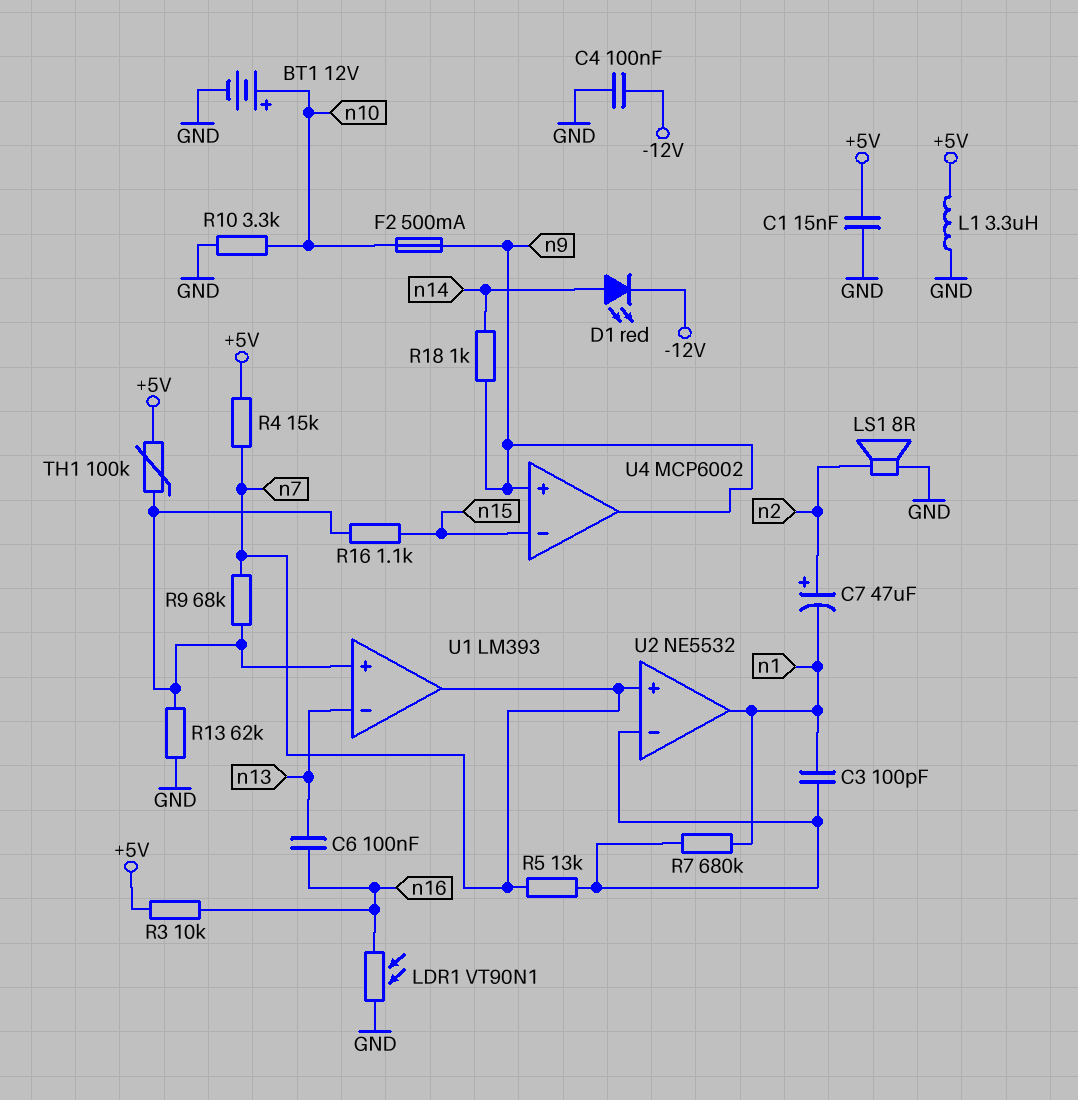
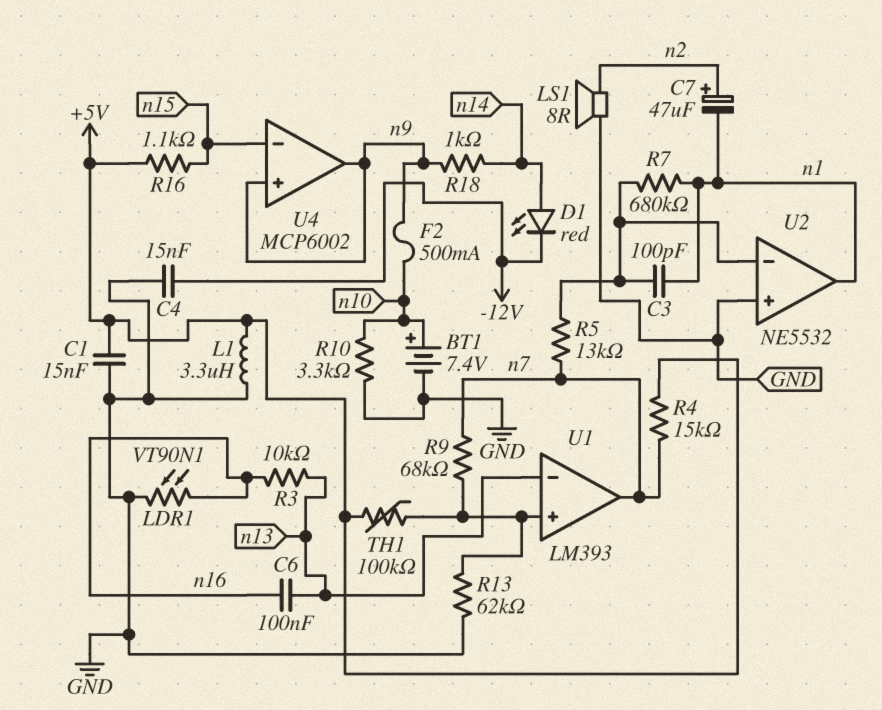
BT1: 12V (plus n10, minus GND) -> 7.4V (plus n10, minus GND)
C4: 100nF (-12V, GND) -> 15nF (-12V, GND)
R3: 10k (+5V, n16) -> 10k (n13, n16)
R16: 1.1k (U1/in+, n15) -> 1.1k (+5V, n15)
U2 pin in+: n7 -> GND

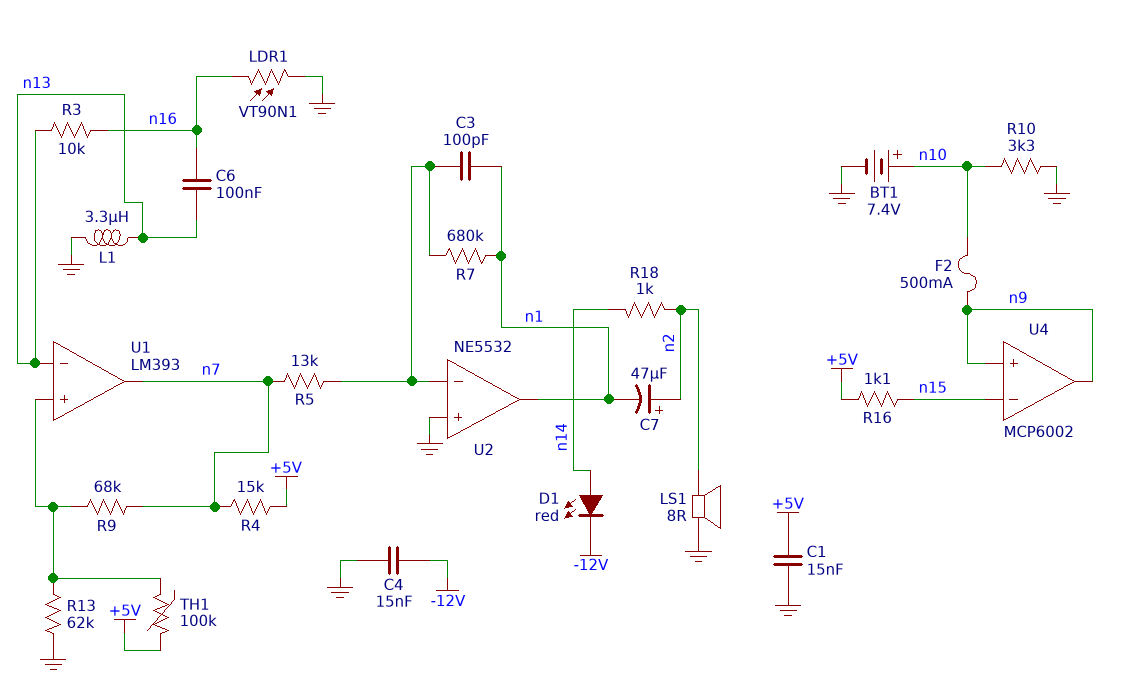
L1: 3.3uH (+5V, GND) -> 3.3uH (GND, n13)
R18: 1k (n9, n14) -> 1k (n2, n14)

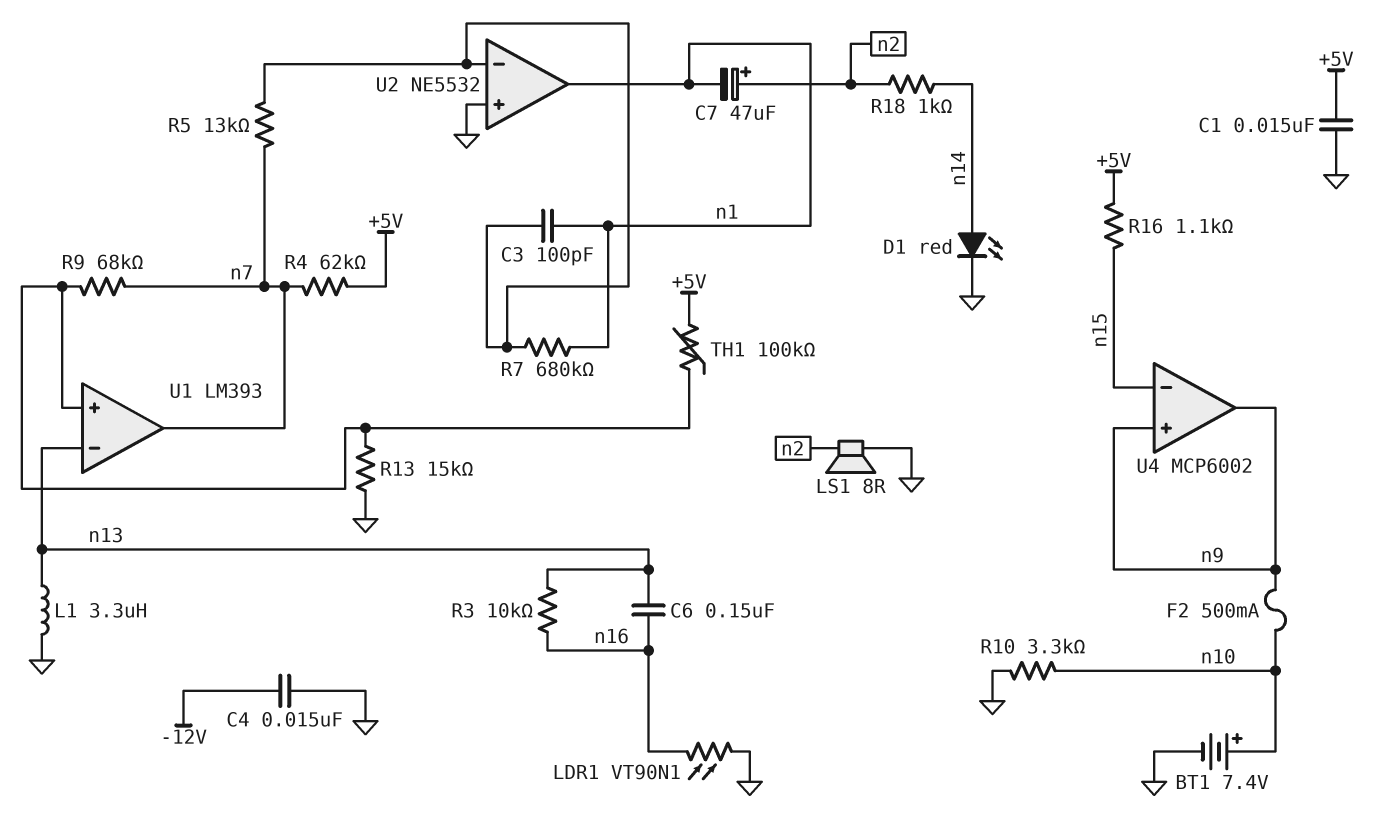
C6: 100nF (n13, n16) -> 150nF (n13, n16)
D1: LED red (A n14, K -12V) -> LED red (A n14, K GND)
R4: 15k (+5V, n7) -> 62k (+5V, n7)
R13: 62k (GND, U1/in+) -> 15k (GND, U1/in+)

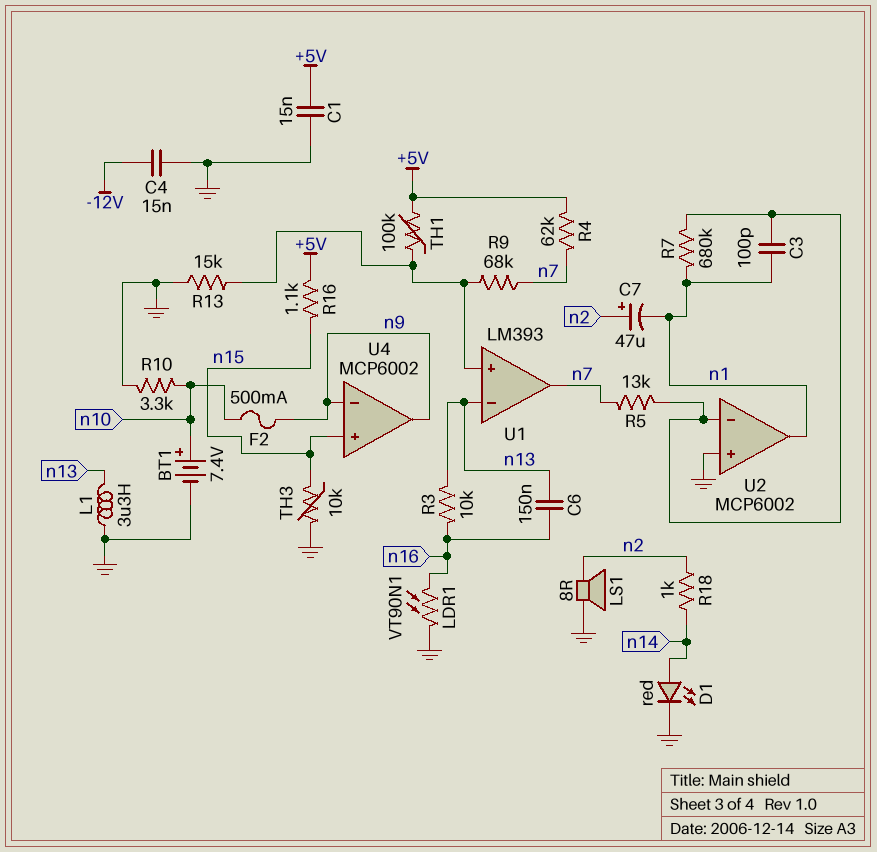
TH3: none -> 10k (GND, n15)
U2: NE5532 -> MCP6002
U4 pin in+: n9 -> n15
U4 pin in-: n15 -> n9

